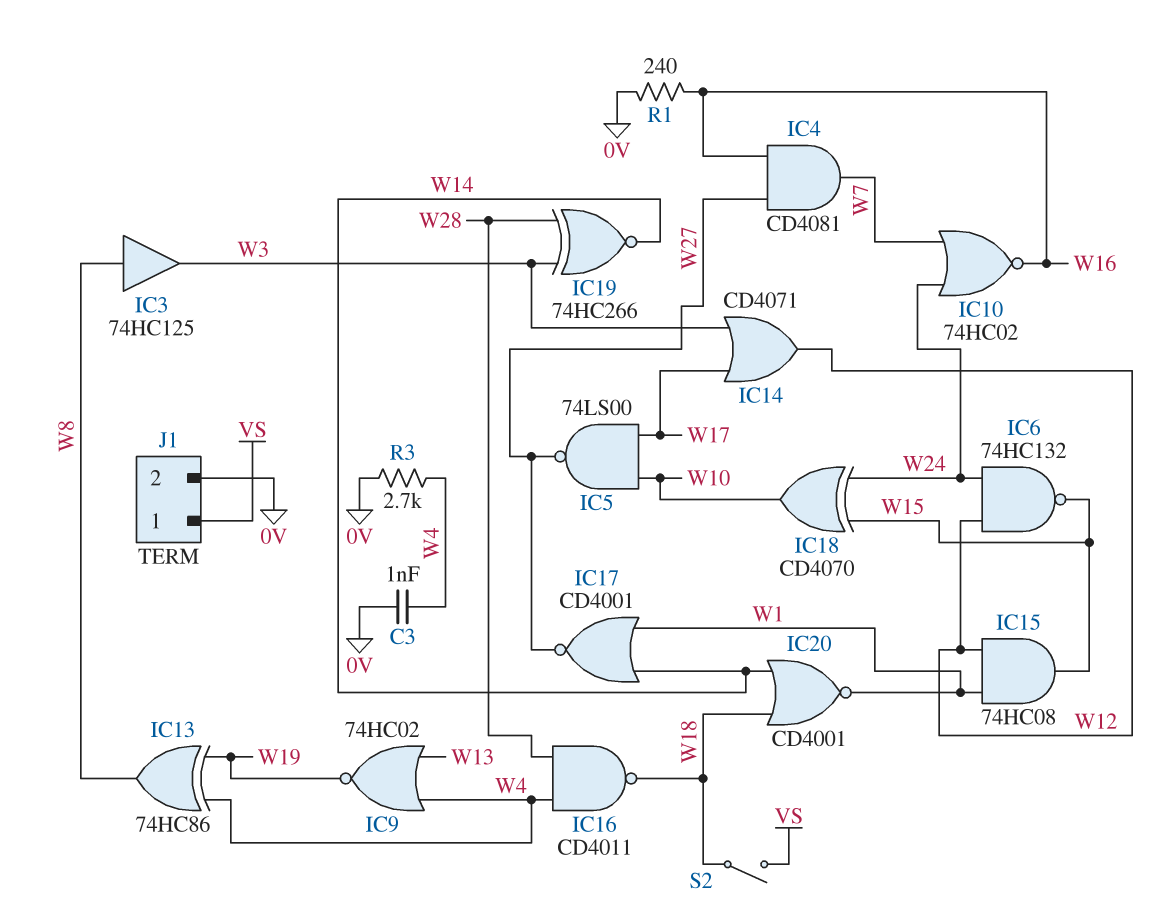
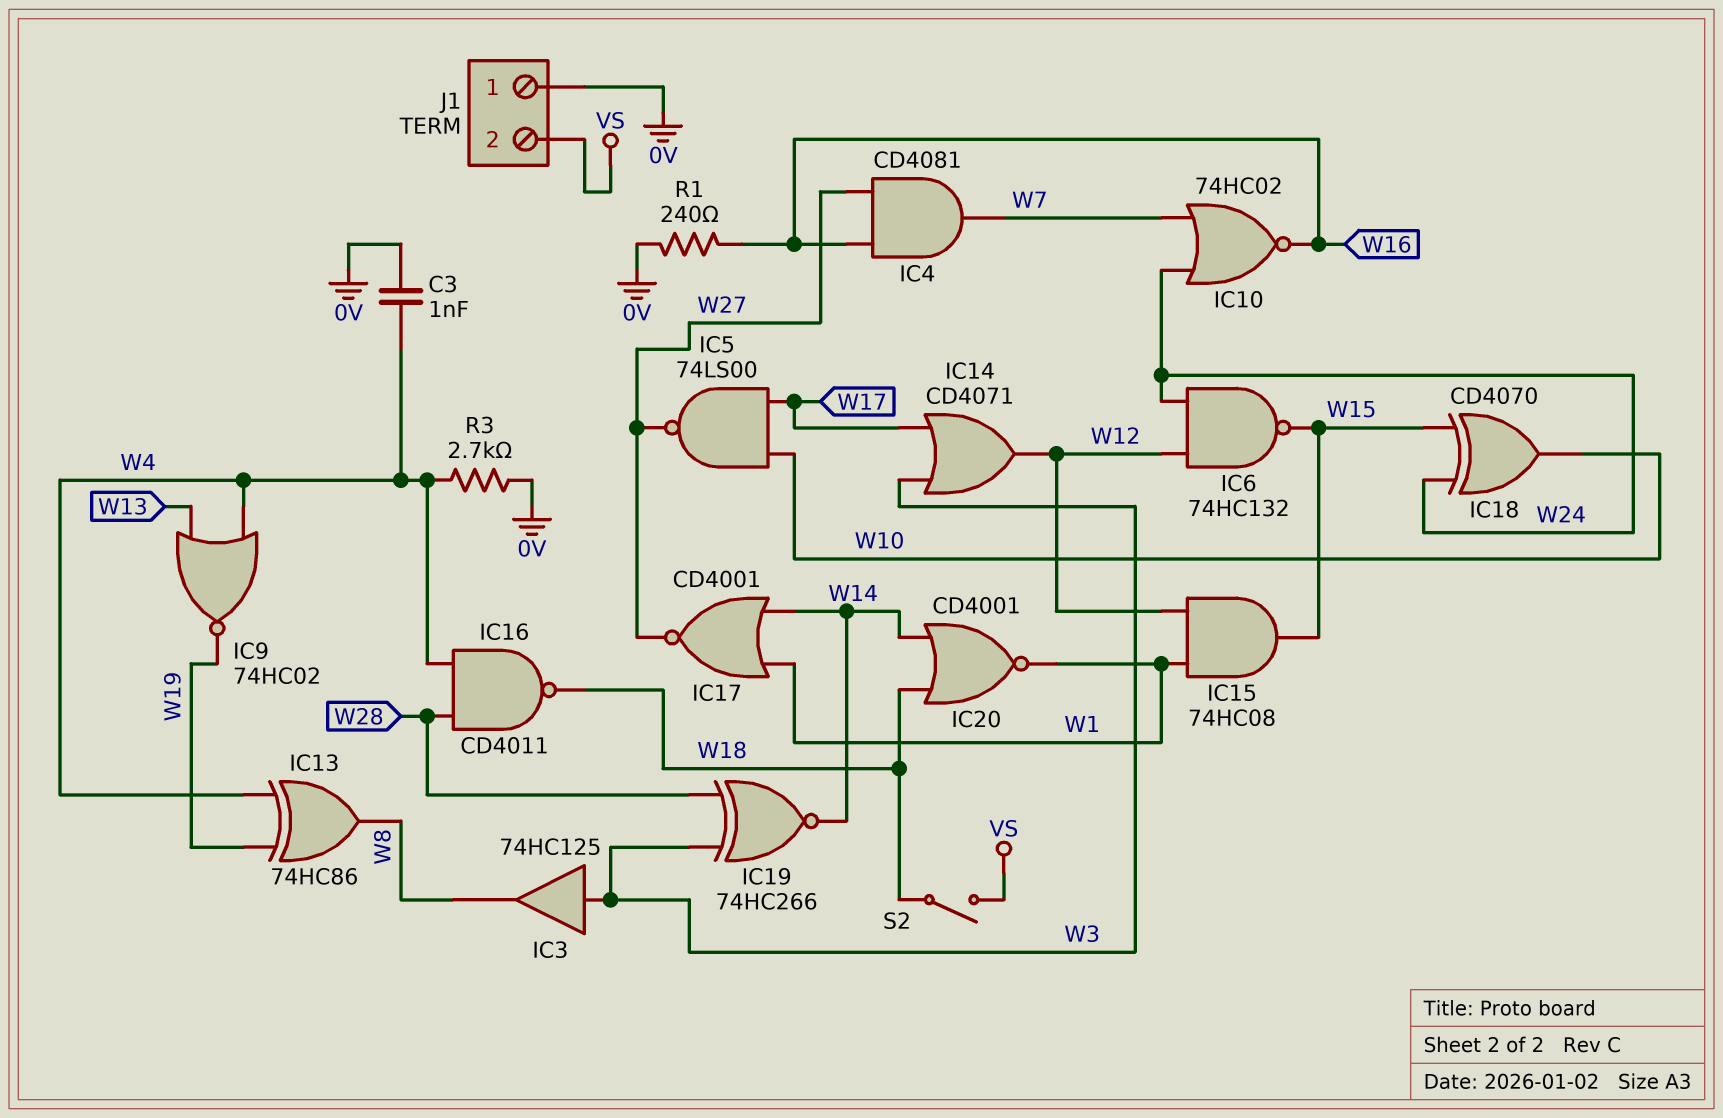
IC3: buffer 74HC125 (in W8, out W3) -> buffer 74HC125 (in W3, out W8)
J1 pin 1: VS -> 0V
J1 pin 2: 0V -> VS

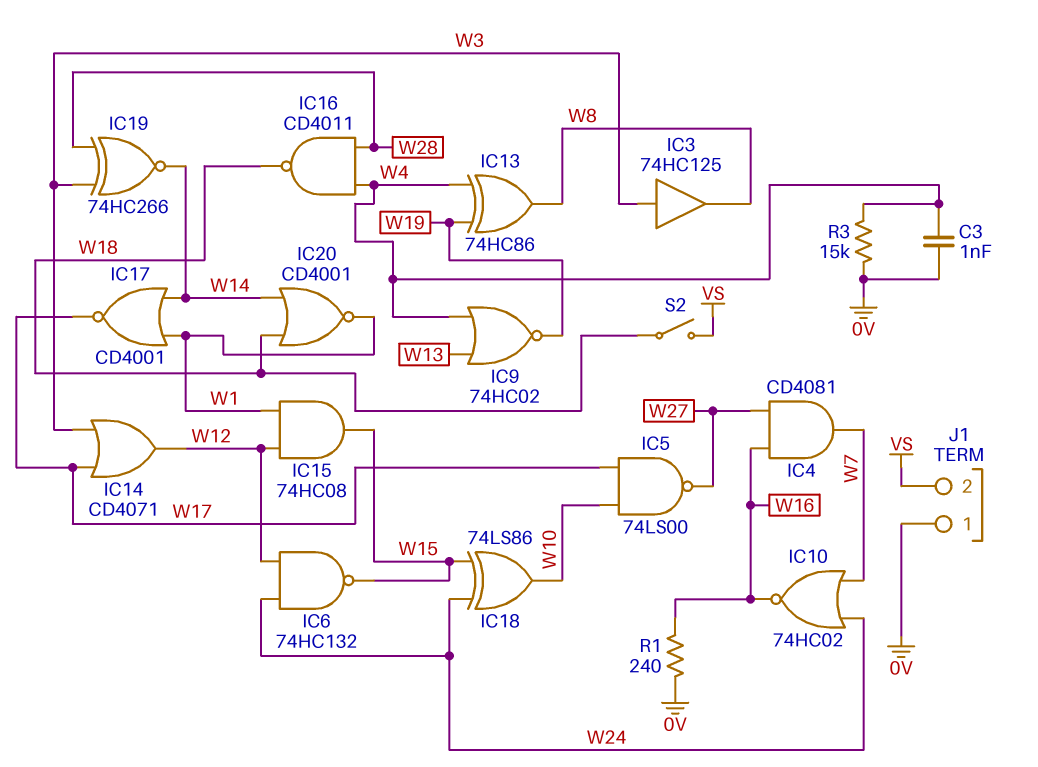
IC17: NOR CD4001 (in W1, in W14, out W27) -> NOR CD4001 (in W1, in W14, out W17)
IC18: XOR CD4070 (in W15, in W24, out W10) -> XOR 74LS86 (in W15, in W24, out W10)
R3: 2.7k (0V, W4) -> 15k (0V, W4)

